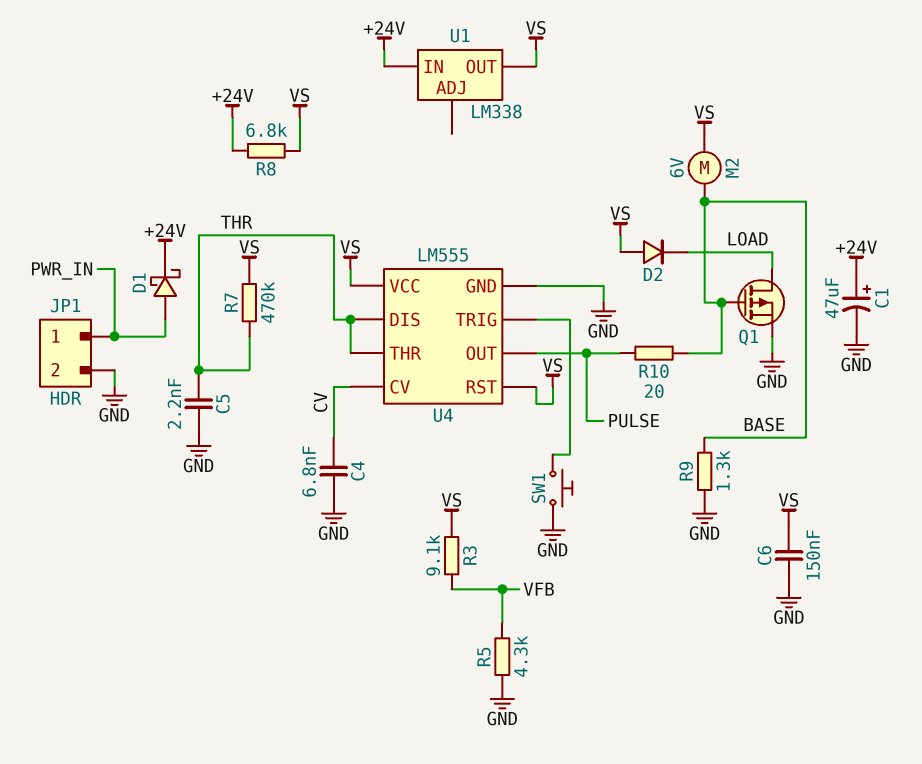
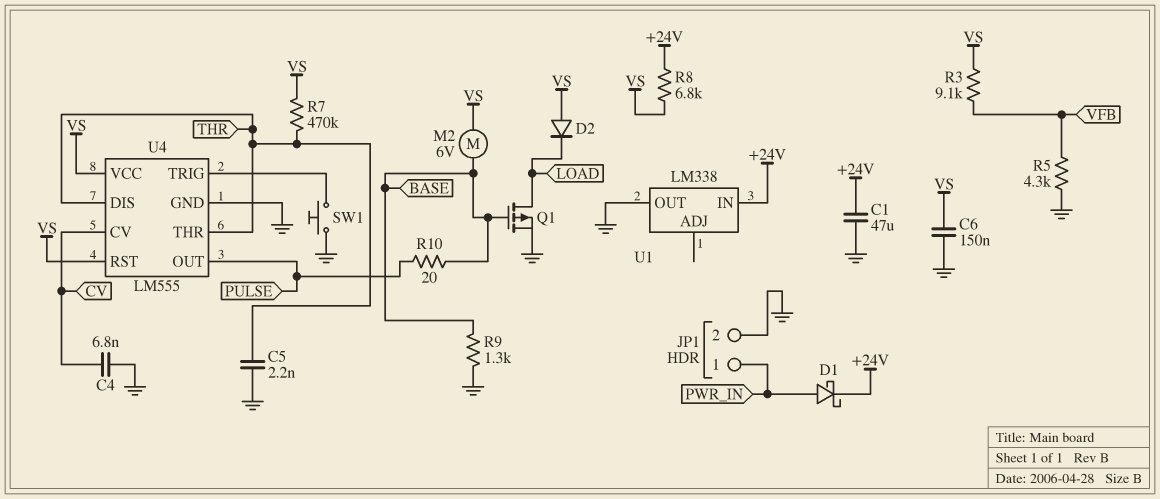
C1: 47uF (plus +24V, minus GND) -> 47uF (+24V, GND)
U1 pin OUT: VS -> GND

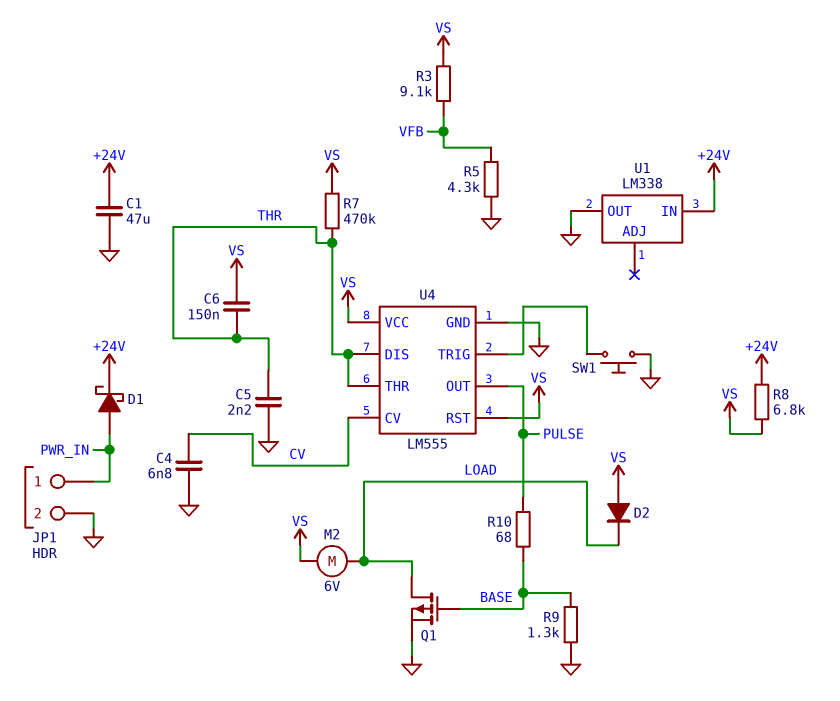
C6: 150nF (GND, VS) -> 150nF (THR, VS)
M2: motor 6V (BASE, VS) -> motor 6V (LOAD, VS)
R10: 20 (BASE, PULSE) -> 68 (BASE, PULSE)

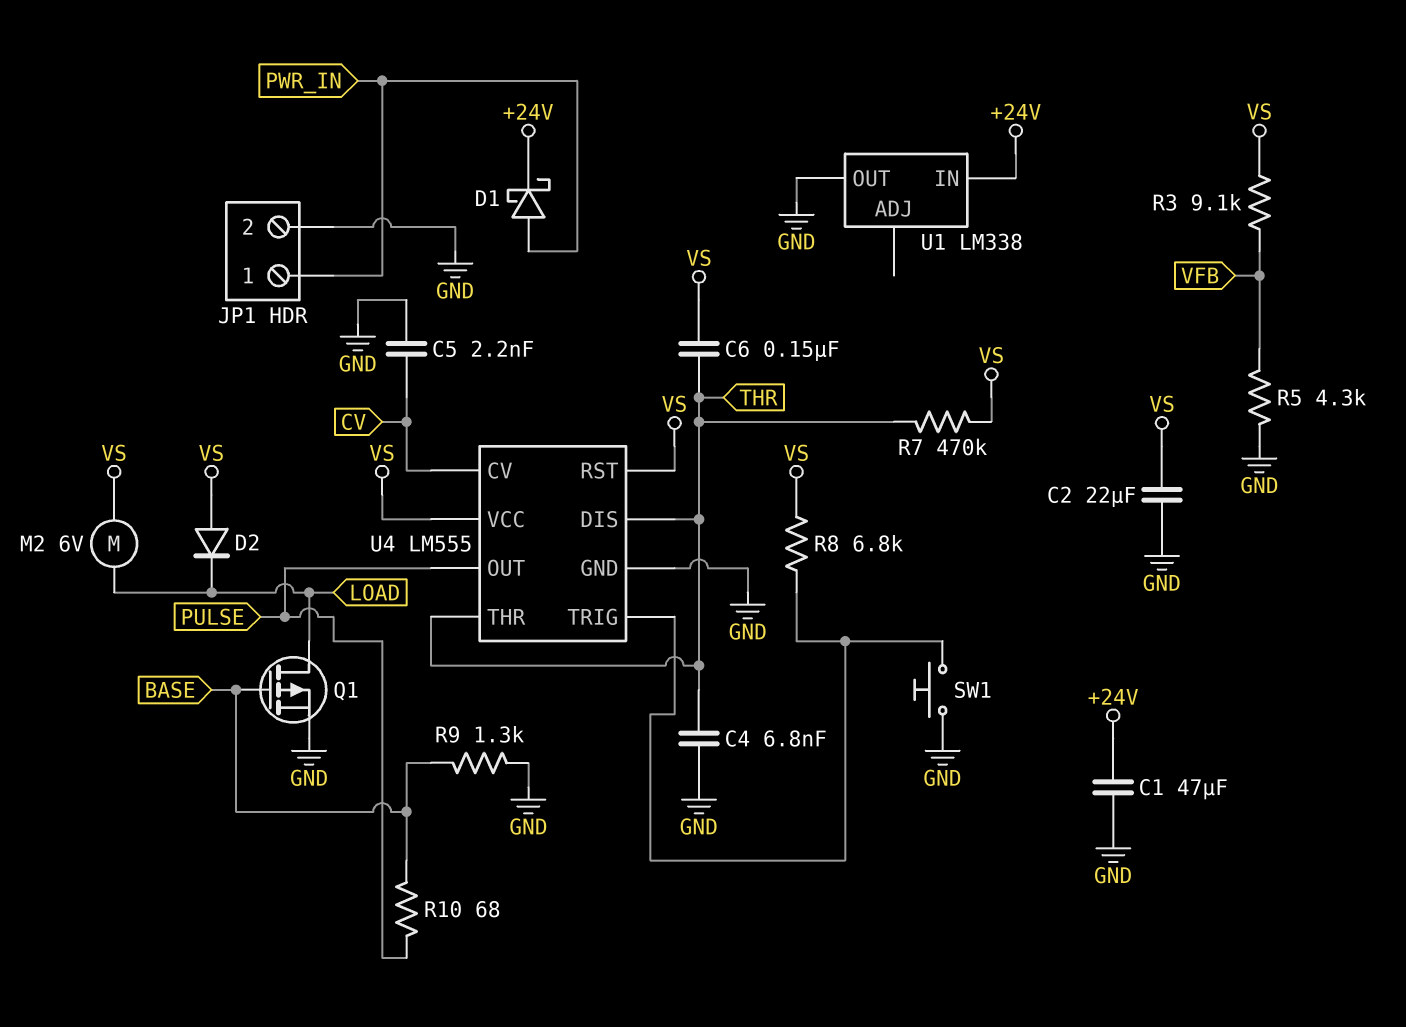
C2: none -> 22uF (GND, VS)
C4: 6.8nF (CV, GND) -> 6.8nF (GND, THR)
C5: 2.2nF (GND, THR) -> 2.2nF (CV, GND)
R8: 6.8k (+24V, VS) -> 6.8k (U4/TRIG, VS)

